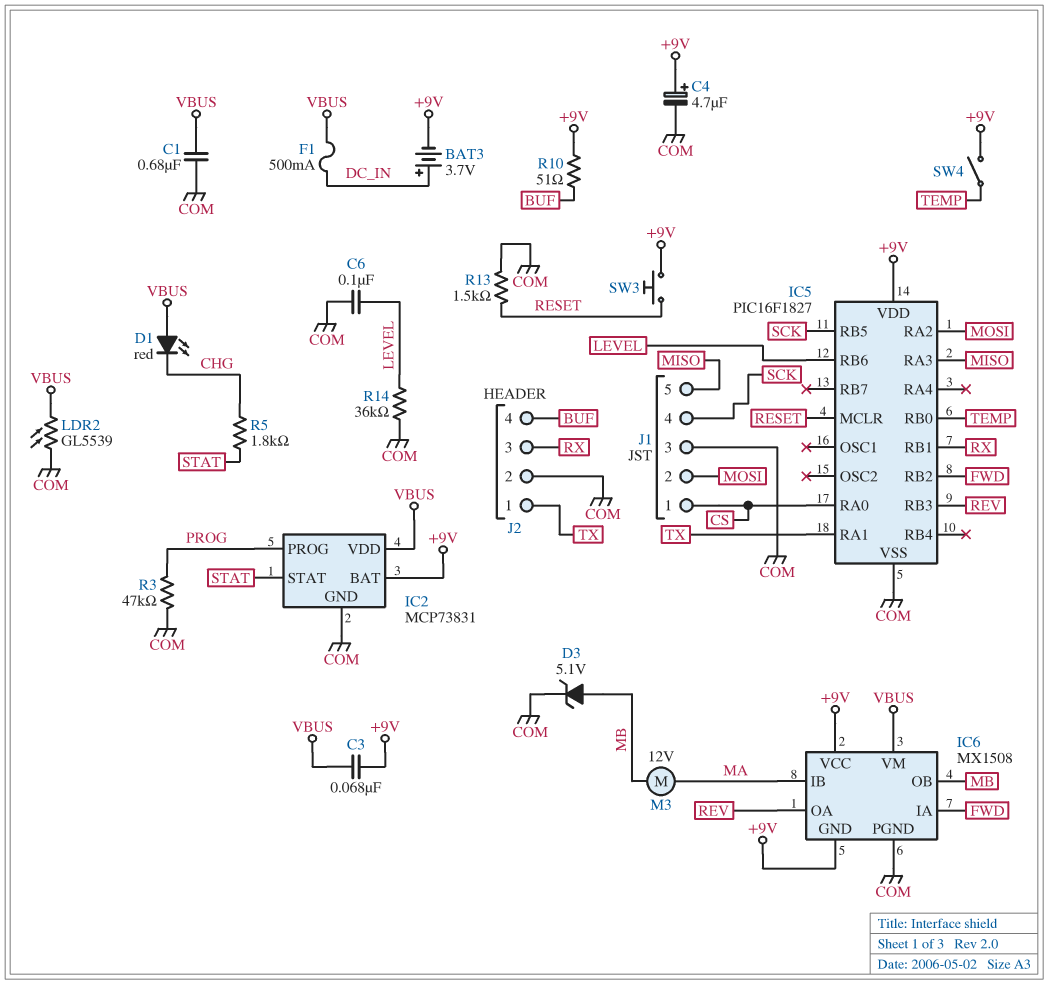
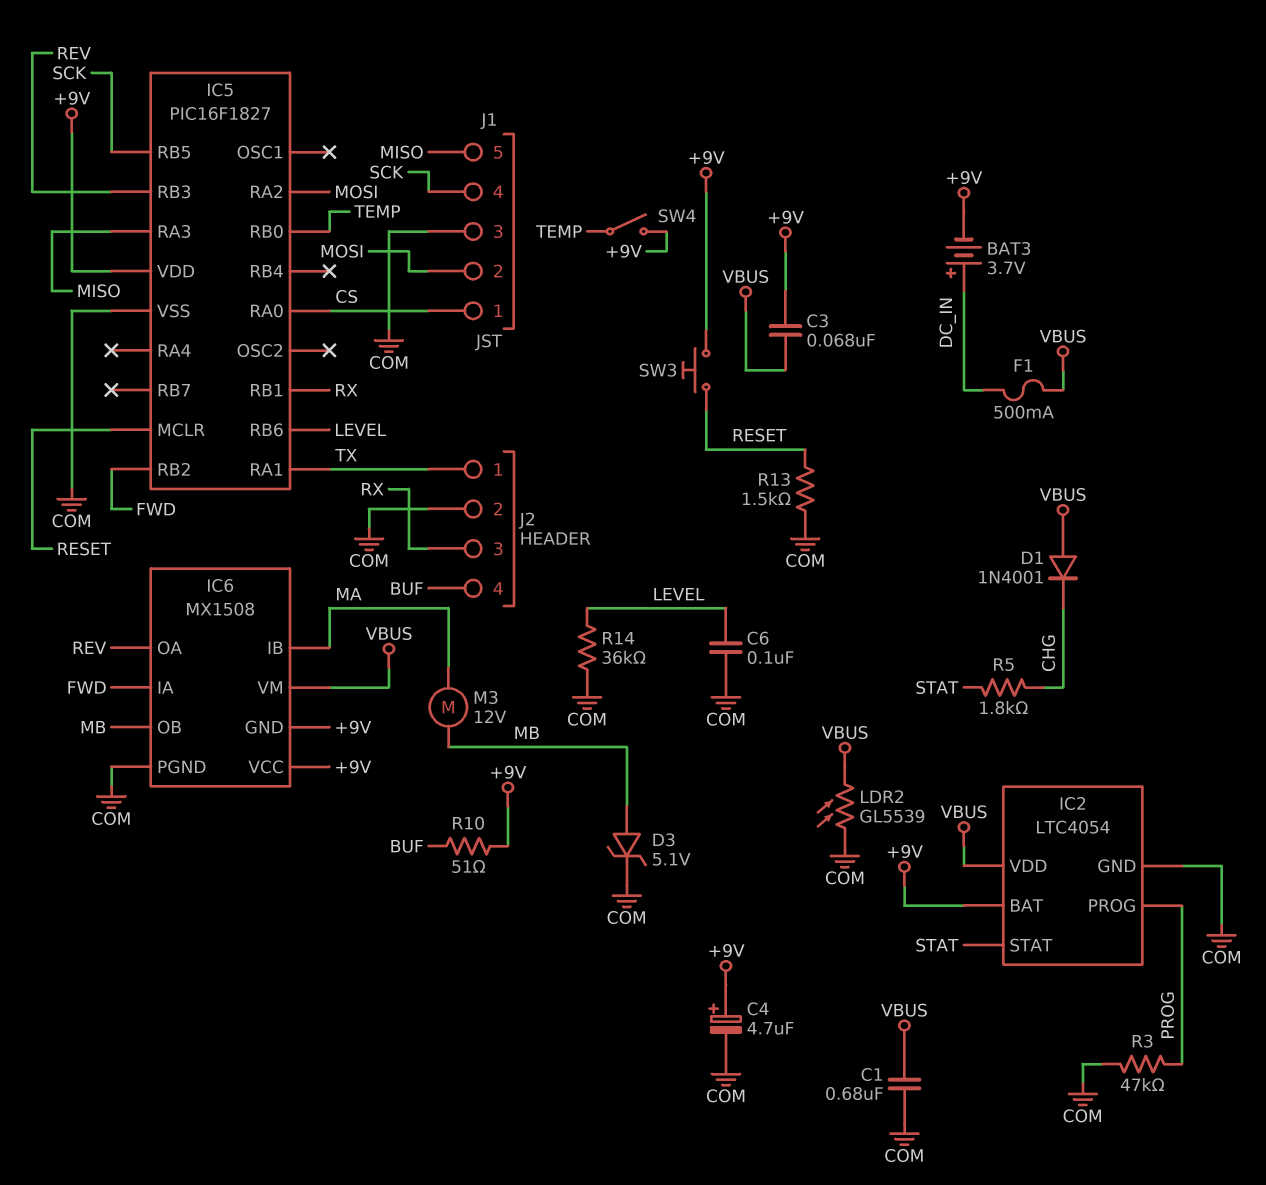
D1: LED red (A VBUS, K CHG) -> diode 1N4001 (A VBUS, K CHG)
IC2: MCP73831 -> LTC4054

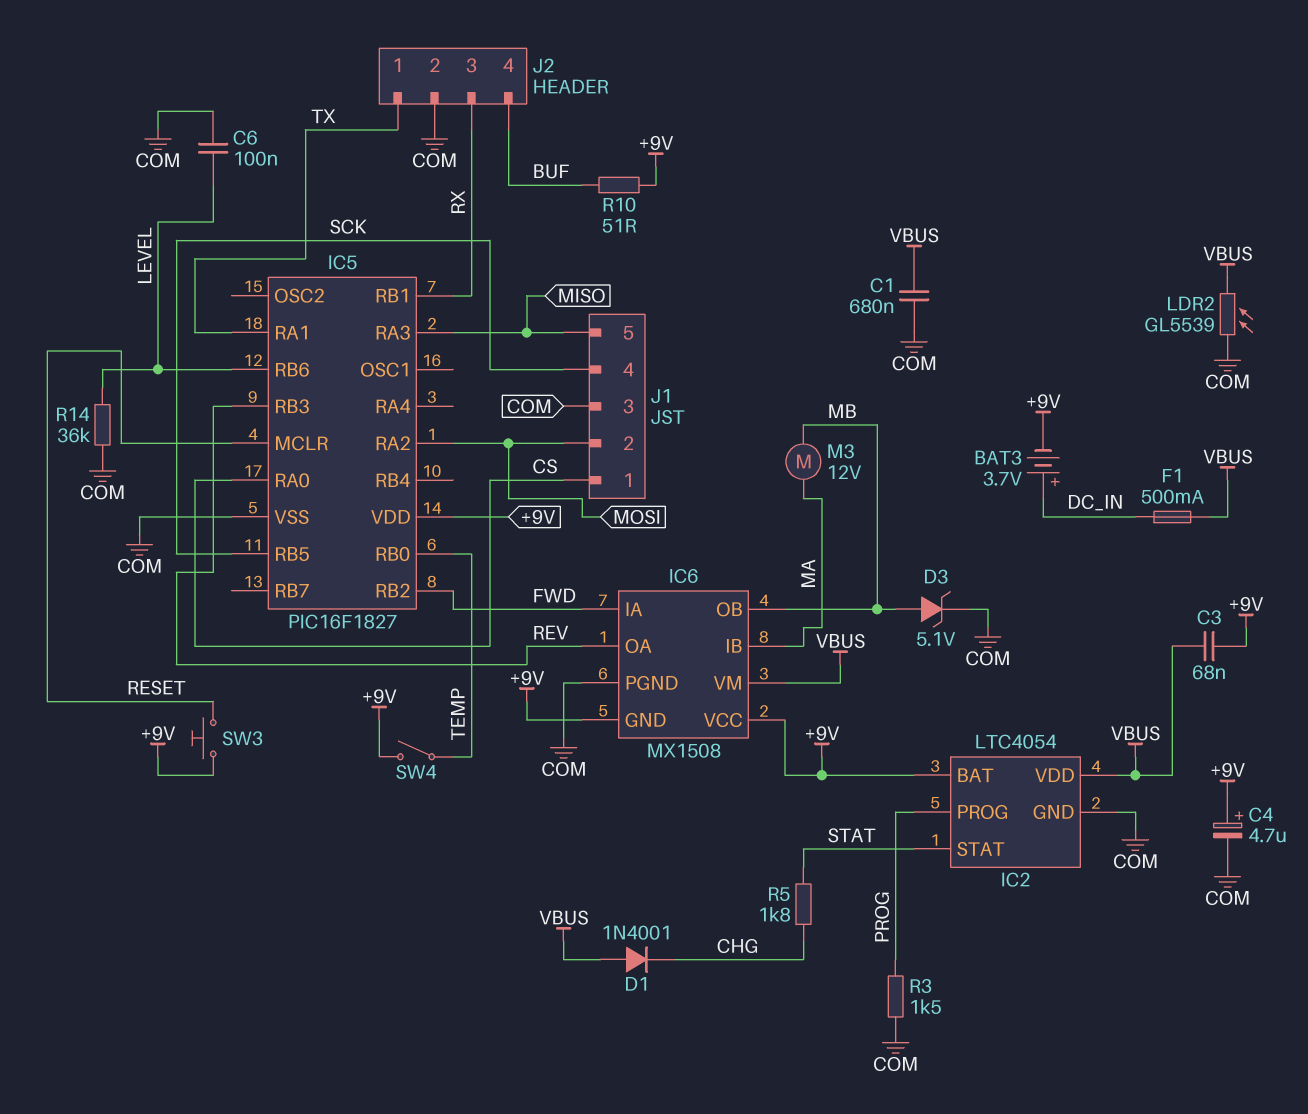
R3: 47k (COM, PROG) -> 1.5k (COM, PROG)
R13: 1.5k (COM, RESET) -> none

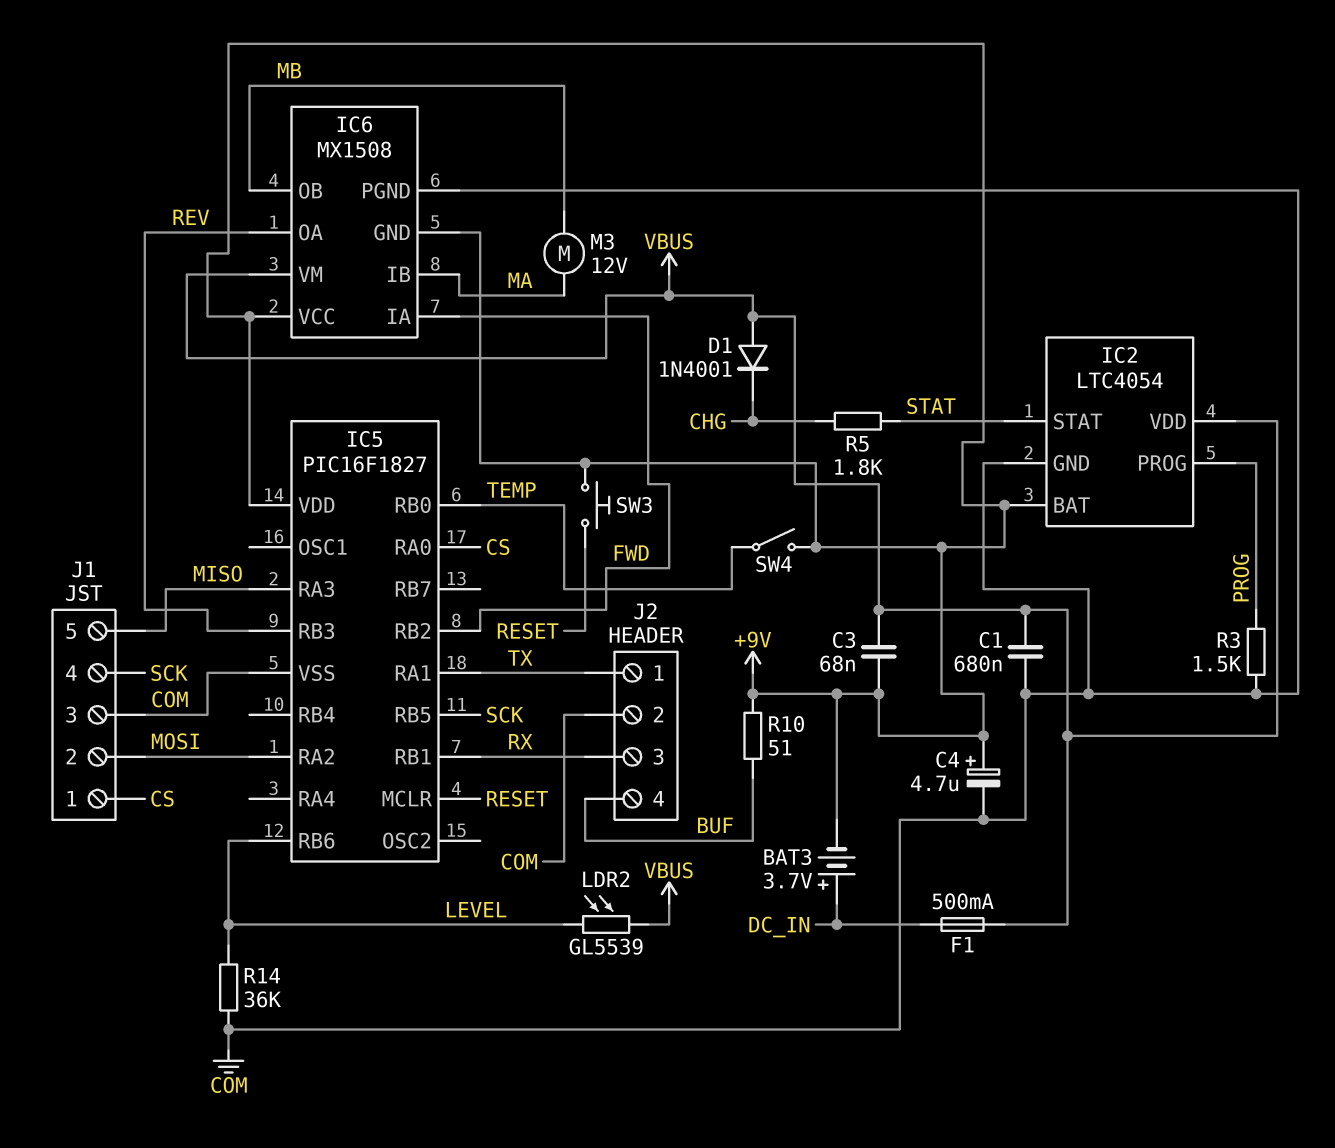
C6: 100nF (COM, LEVEL) -> none
D3: zener 5.1V (A MB, K COM) -> none
LDR2: GL5539 (COM, VBUS) -> GL5539 (LEVEL, VBUS)

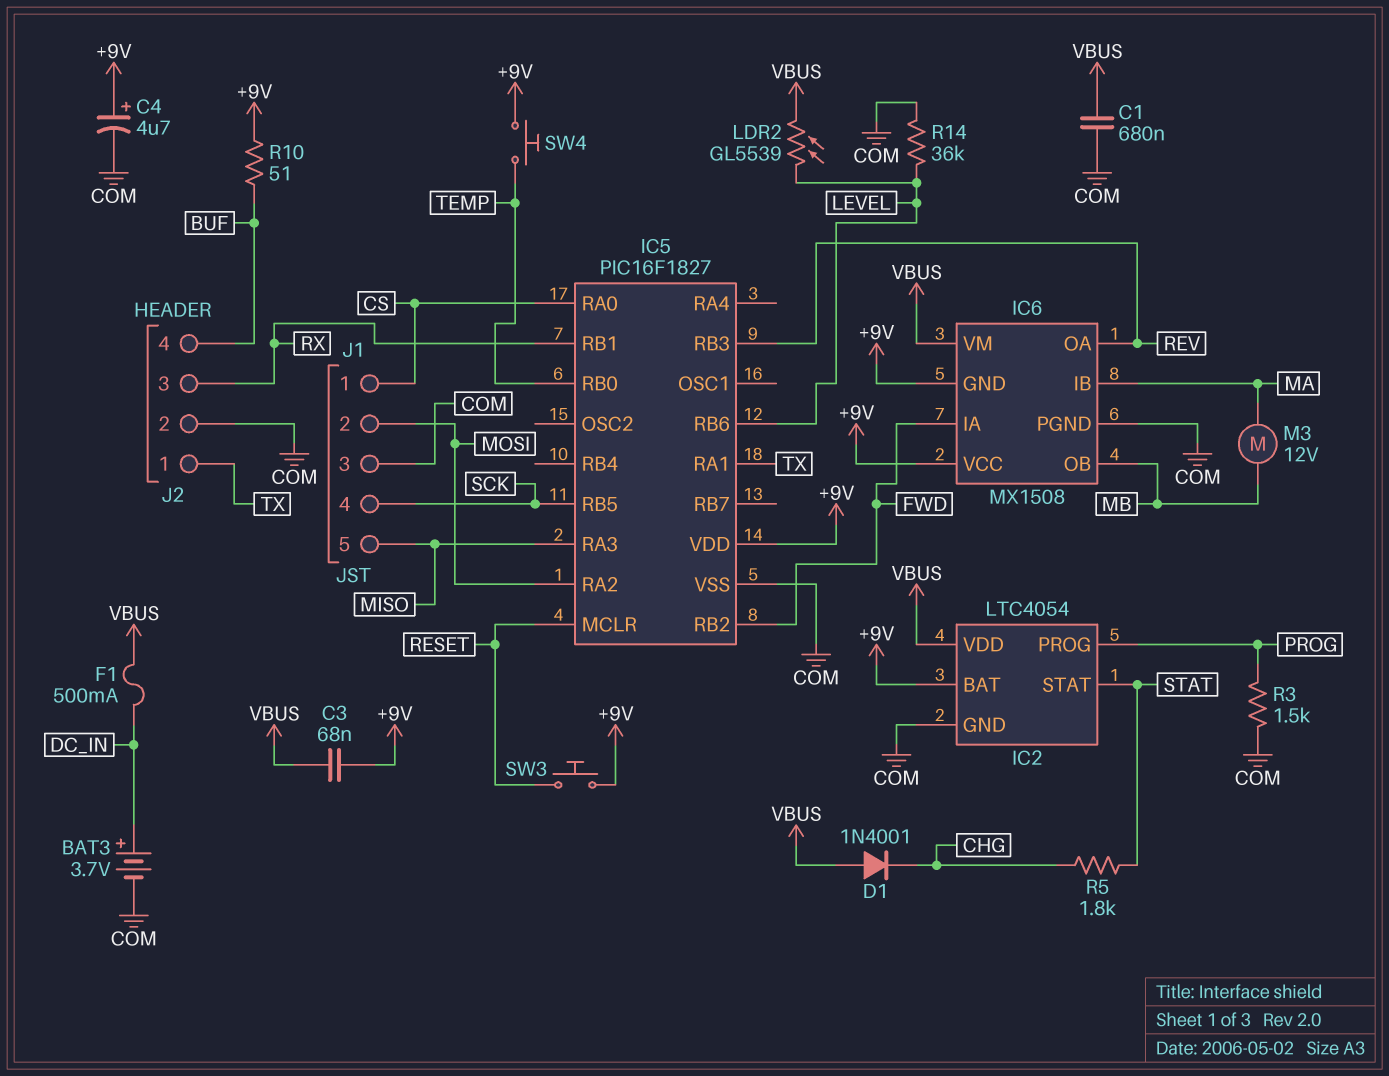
BAT3: 3.7V (plus DC_IN, minus +9V) -> 3.7V (plus DC_IN, minus COM)
SW4: switch (+9V, TEMP) -> button (+9V, TEMP)

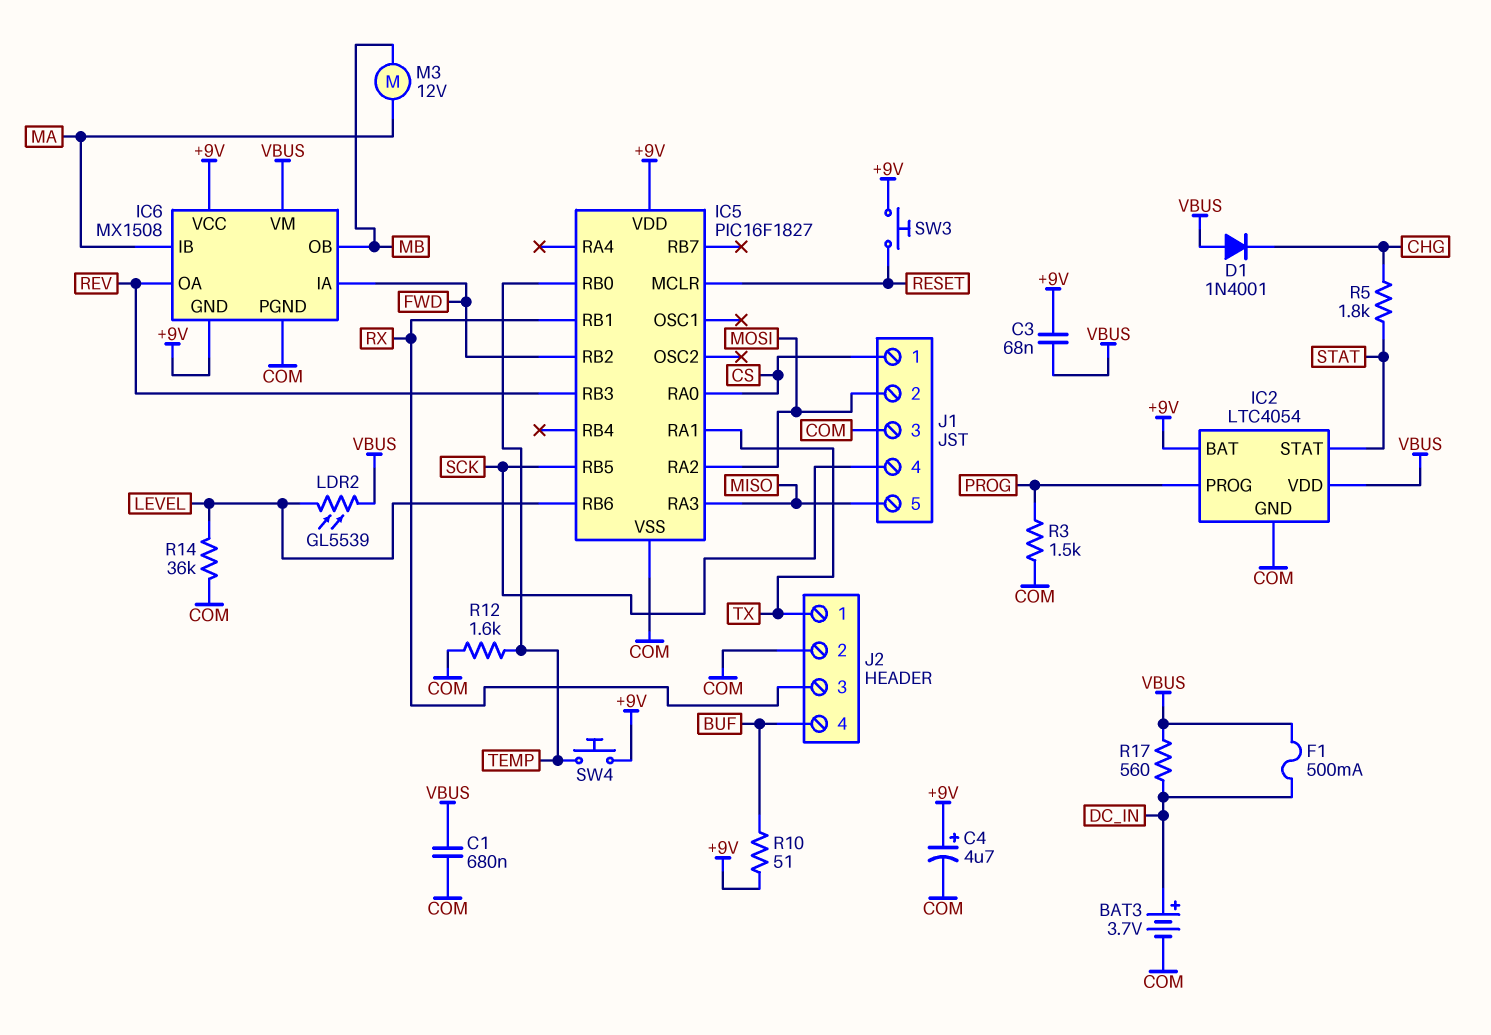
R12: none -> 1.6k (COM, TEMP)
R17: none -> 560 (DC_IN, VBUS)

